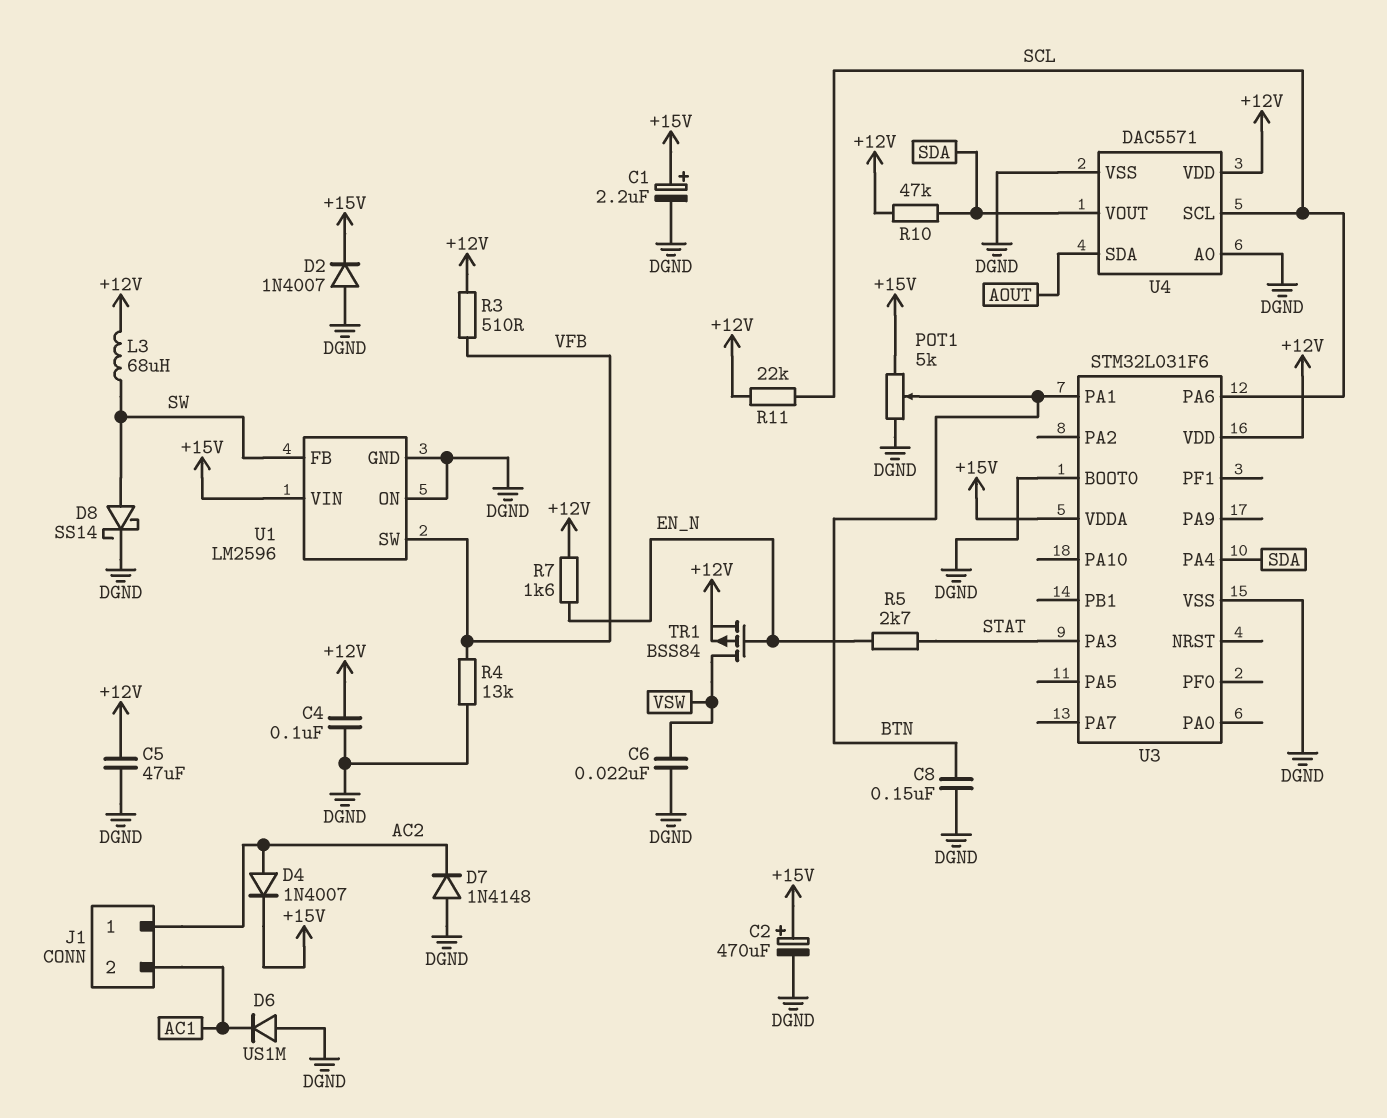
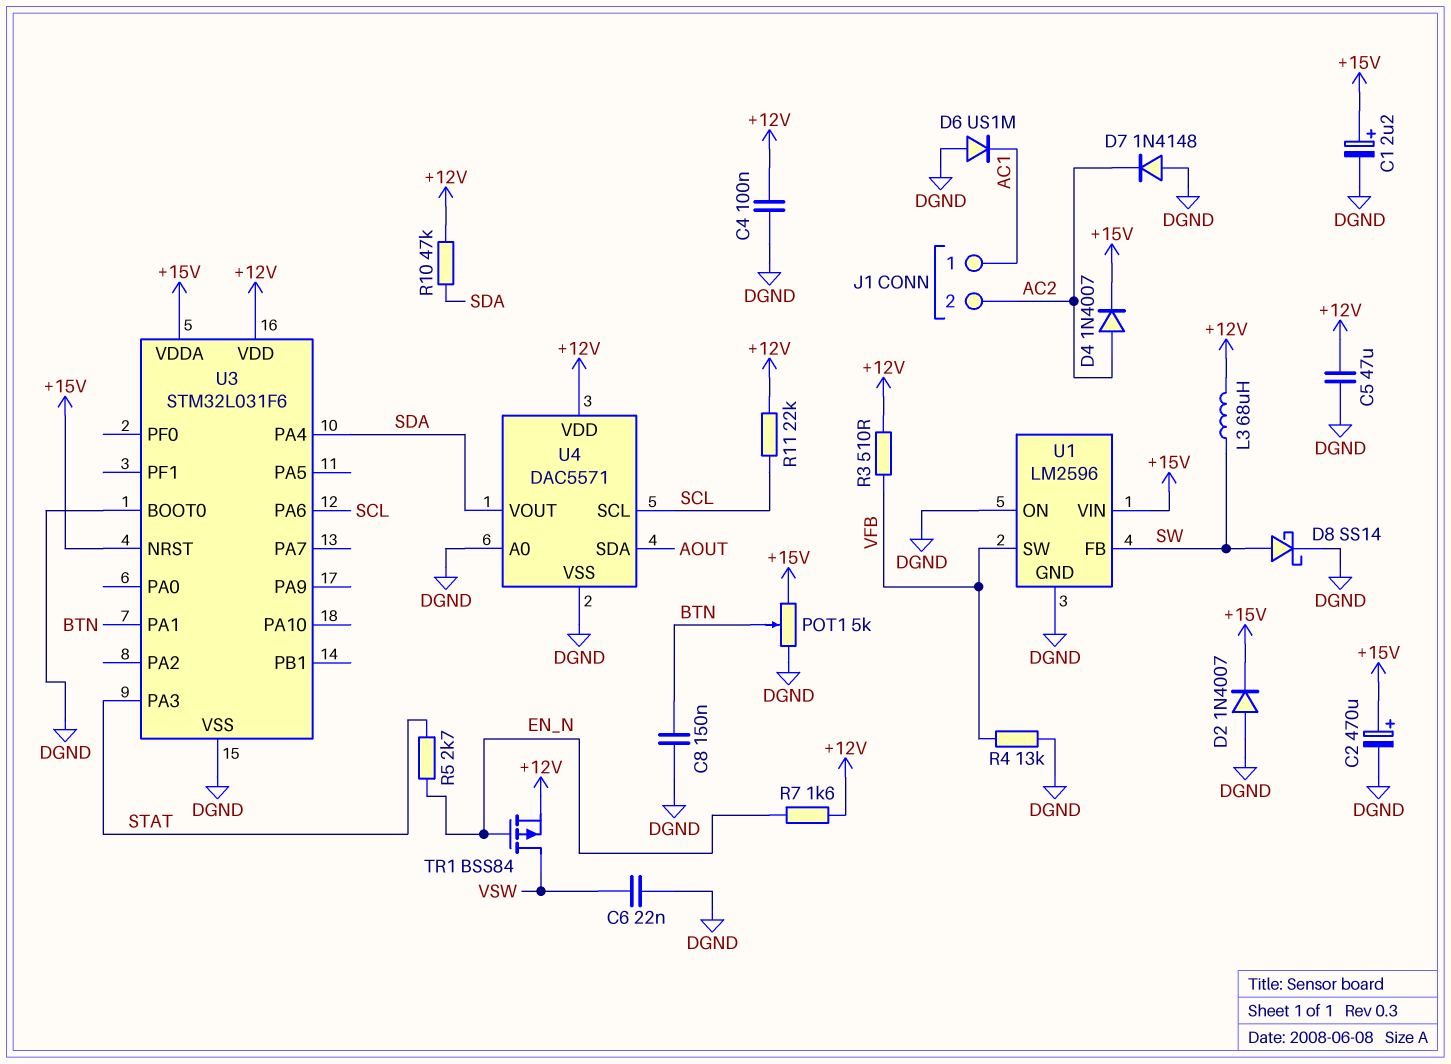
J1 pin 1: AC2 -> AC1
J1 pin 2: AC1 -> AC2
U3 pin NRST: none -> +15V

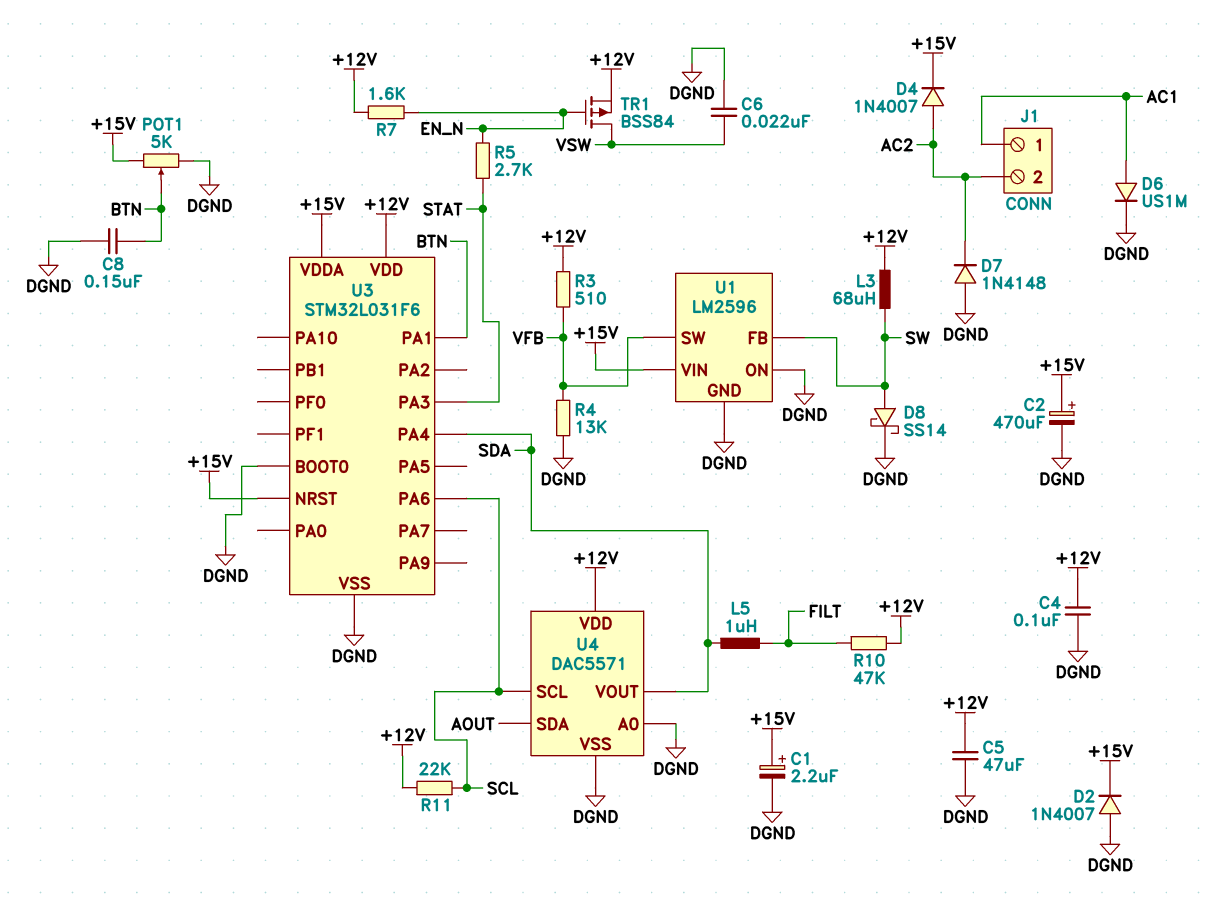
D6: diode US1M (A DGND, K AC1) -> diode US1M (A AC1, K DGND)
L5: none -> 1uH (FILT, SDA)
R10: 47k (+12V, SDA) -> 47k (+12V, FILT)

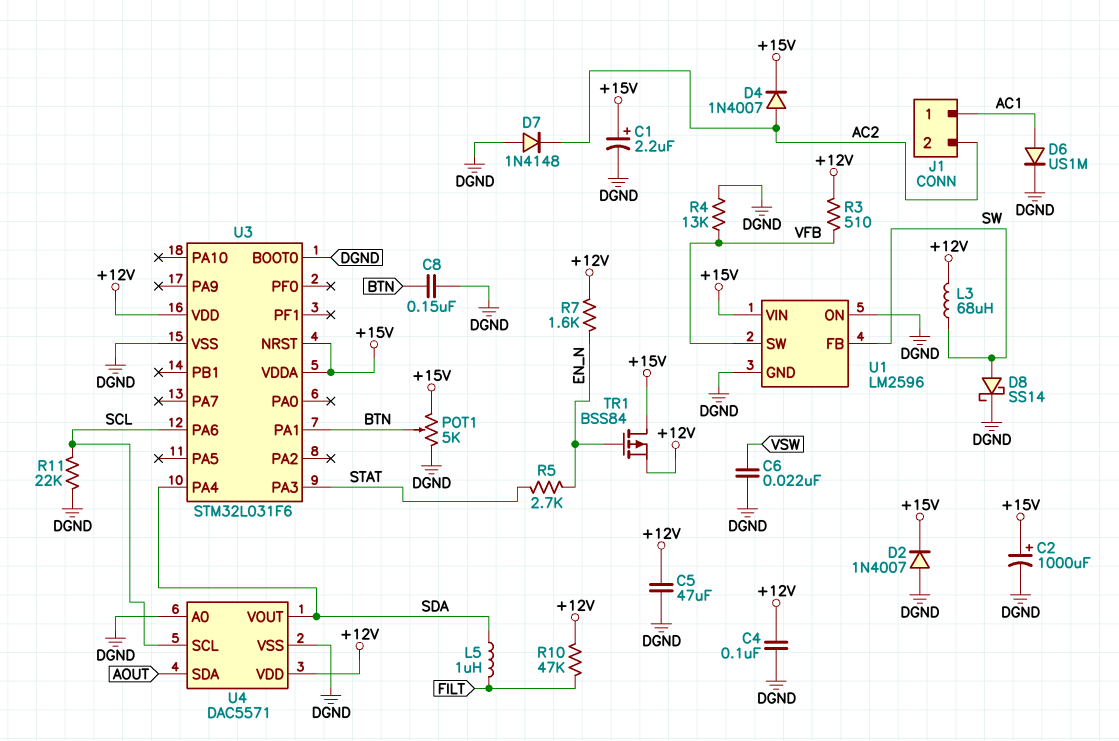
C2: 470uF (plus +15V, minus DGND) -> 1000uF (plus +15V, minus DGND)
R11: 22k (+12V, SCL) -> 22k (DGND, SCL)
TR1: PMOS BSS84 (G EN_N, D VSW, S +12V) -> PMOS BSS84 (G EN_N, D +15V, S +12V)

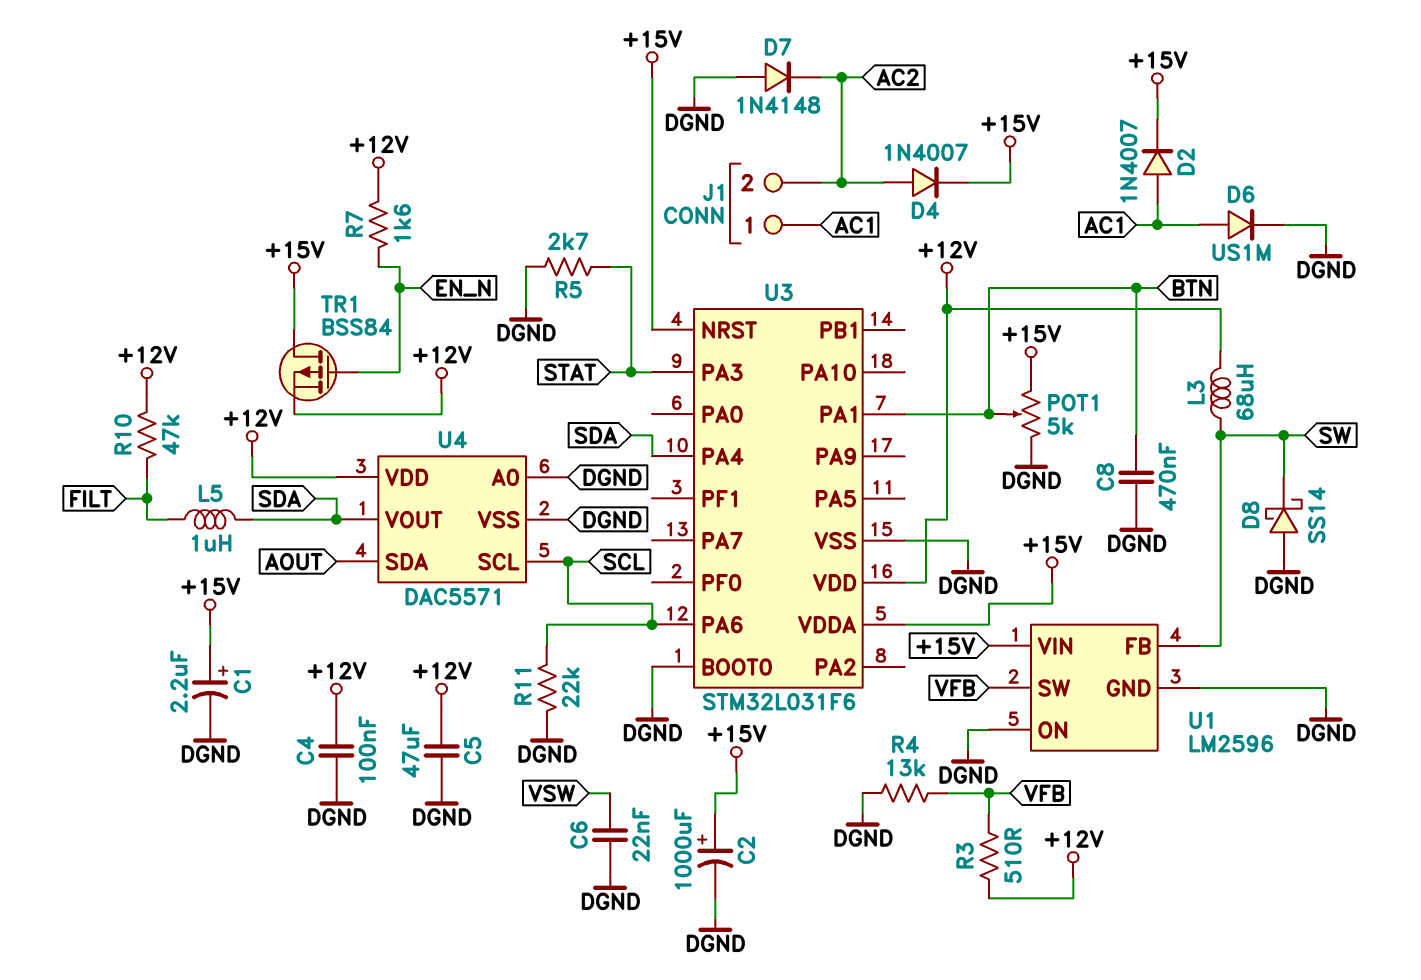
C8: 150nF (BTN, DGND) -> 470nF (BTN, DGND)
D2: diode 1N4007 (A DGND, K +15V) -> diode 1N4007 (A AC1, K +15V)
D8: schottky SS14 (A SW, K DGND) -> schottky SS14 (A DGND, K SW)
R5: 2.7k (EN_N, STAT) -> 2.7k (DGND, STAT)

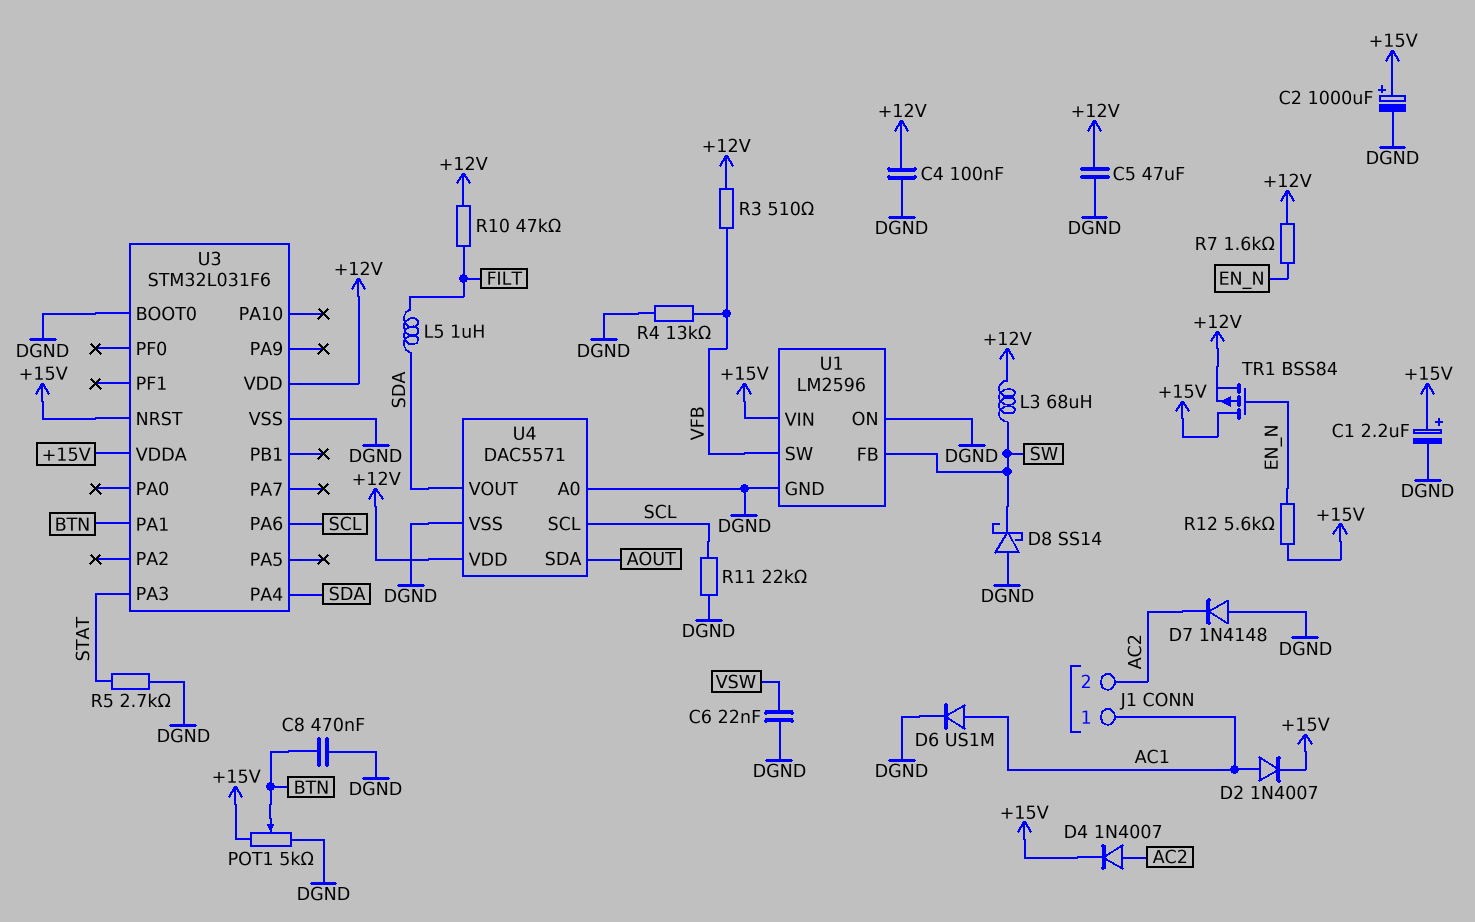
R12: none -> 5.6k (+15V, EN_N)

